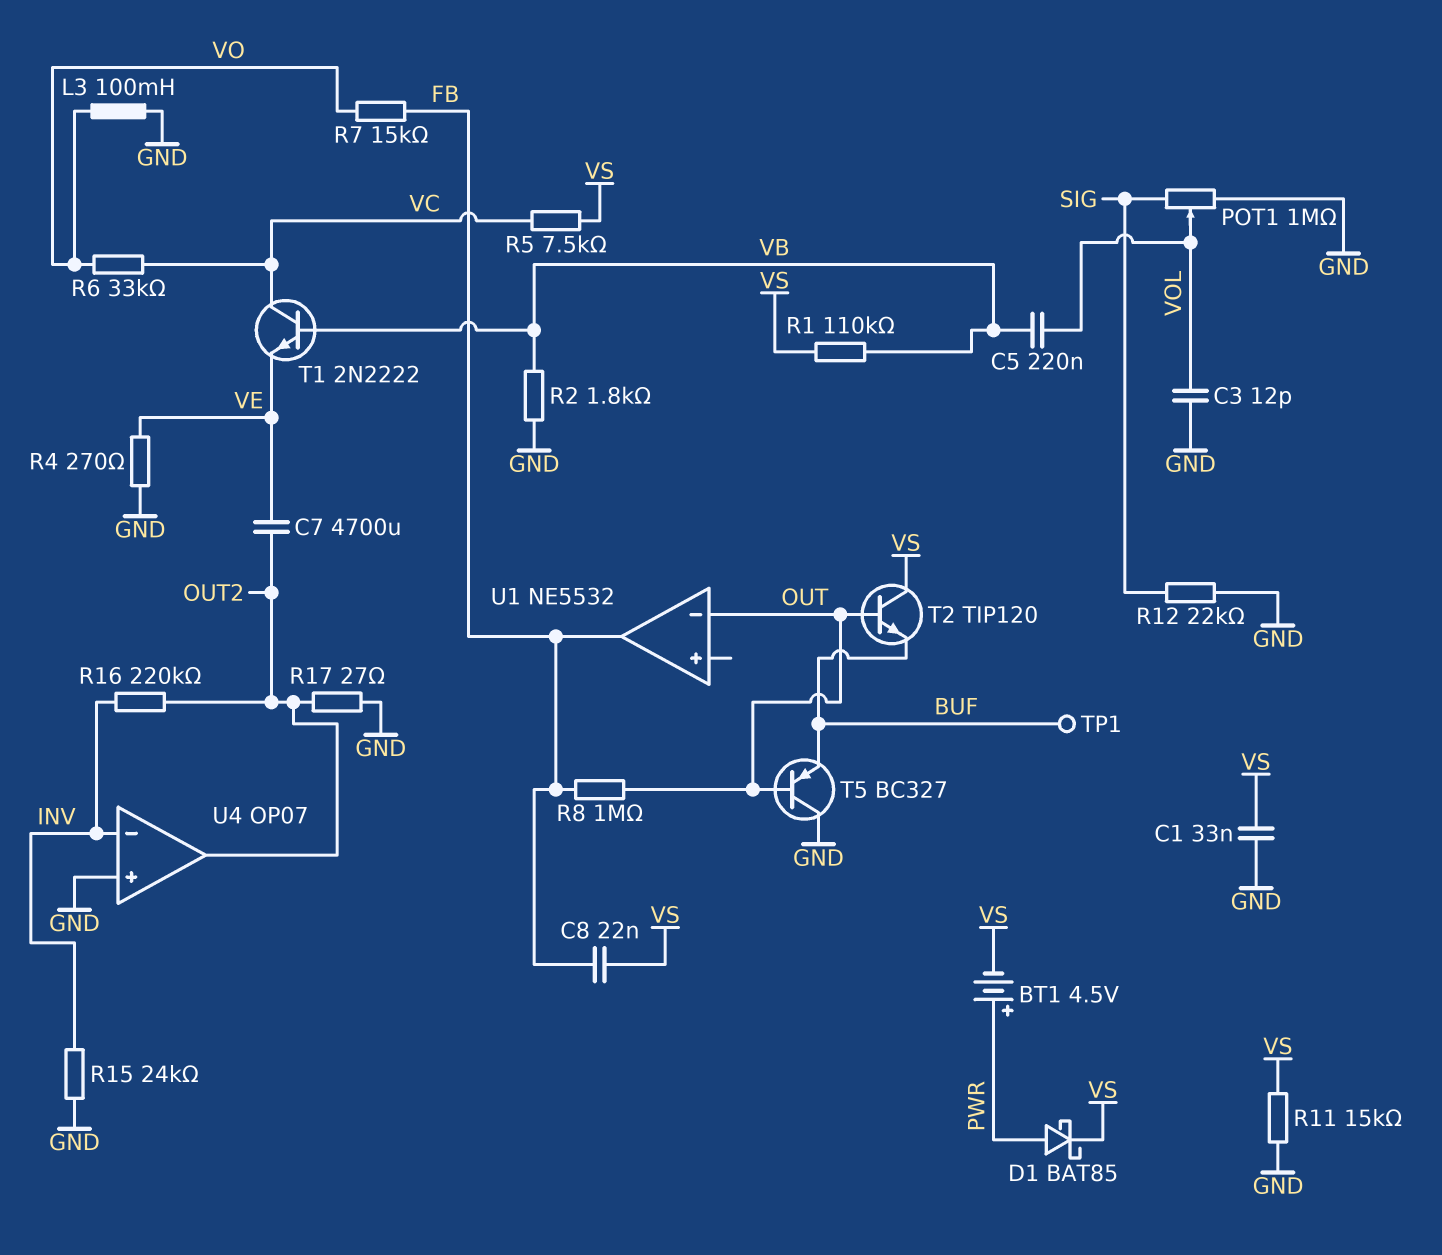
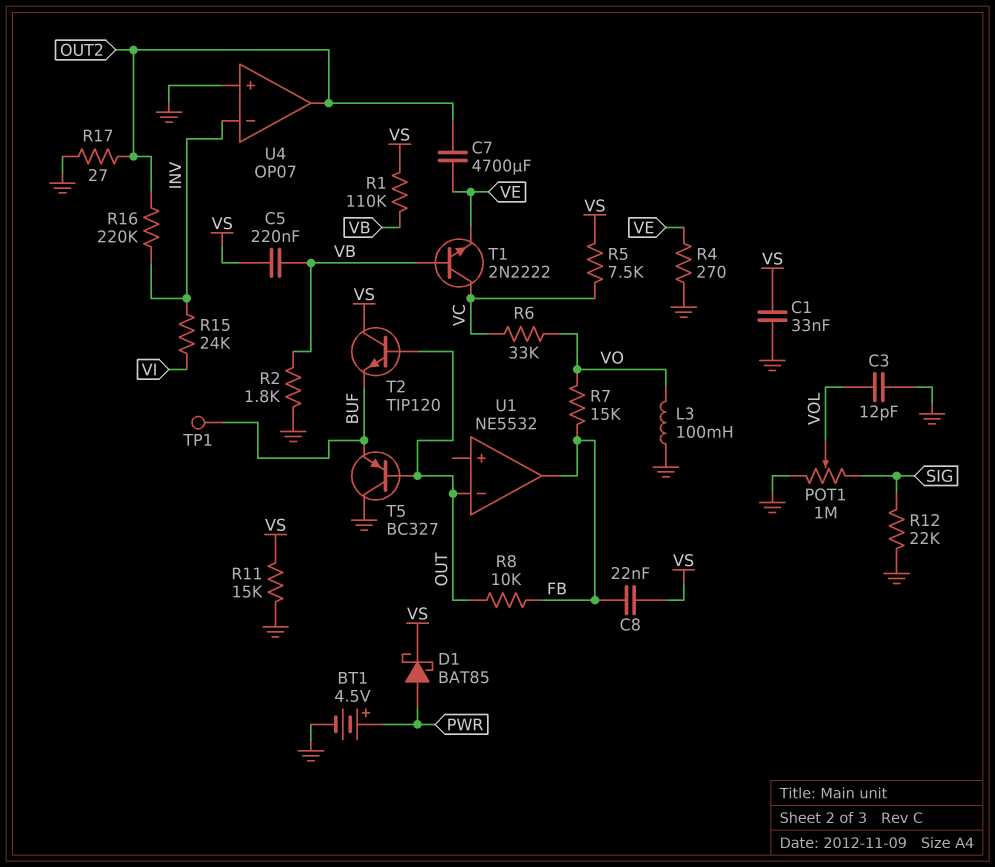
BT1: 4.5V (plus PWR, minus VS) -> 4.5V (plus PWR, minus GND)
C5: 220nF (VB, VOL) -> 220nF (VB, VS)
R8: 1M (FB, OUT) -> 10k (FB, OUT)
R15: 24k (GND, INV) -> 24k (INV, VI)

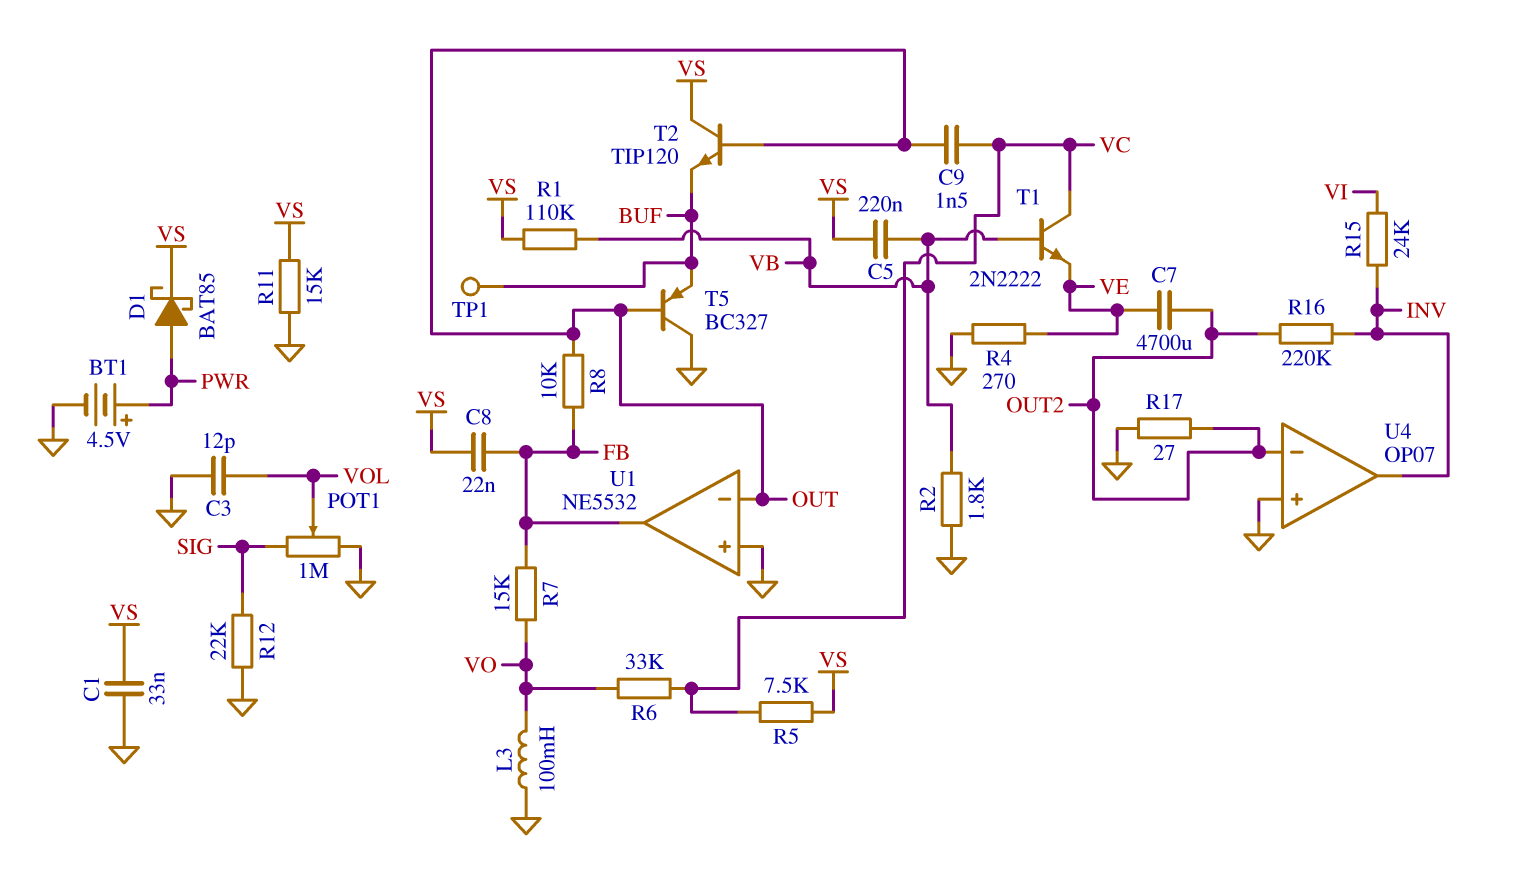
C9: none -> 1.5nF (OUT, VC)
U1 pin in+: none -> GND
U4 pin in-: INV -> OUT2
U4 pin out: OUT2 -> INV

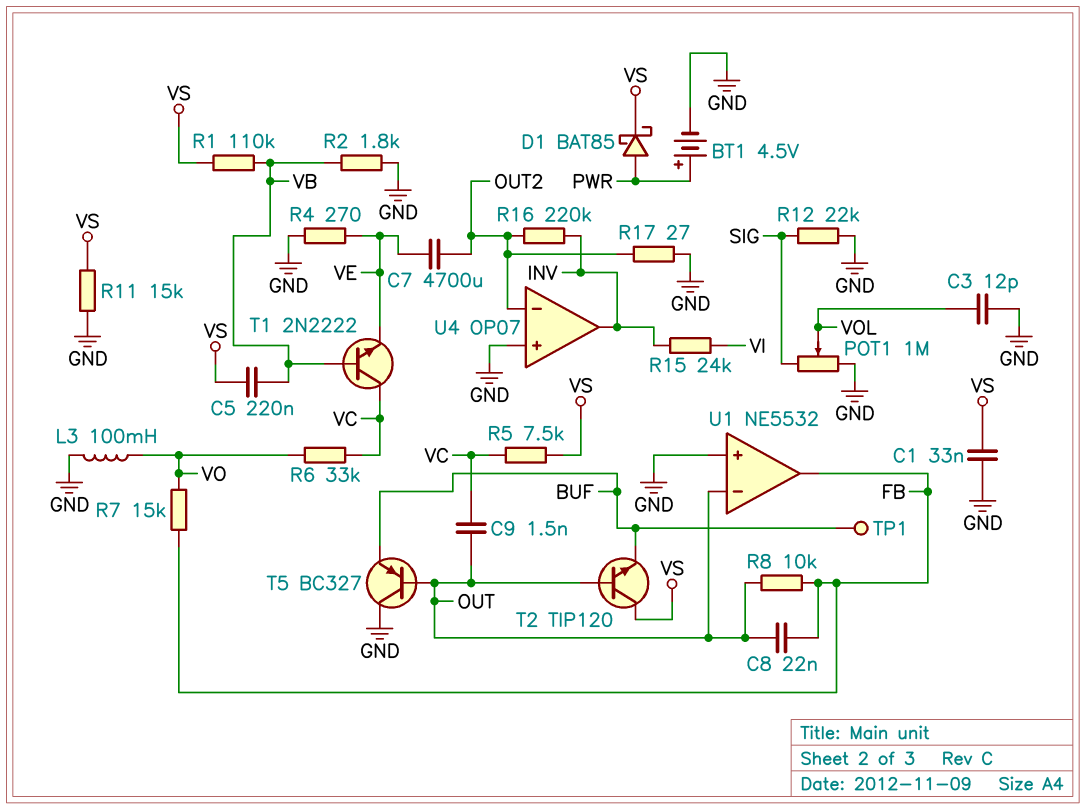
C8: 22nF (FB, VS) -> 22nF (FB, OUT)

